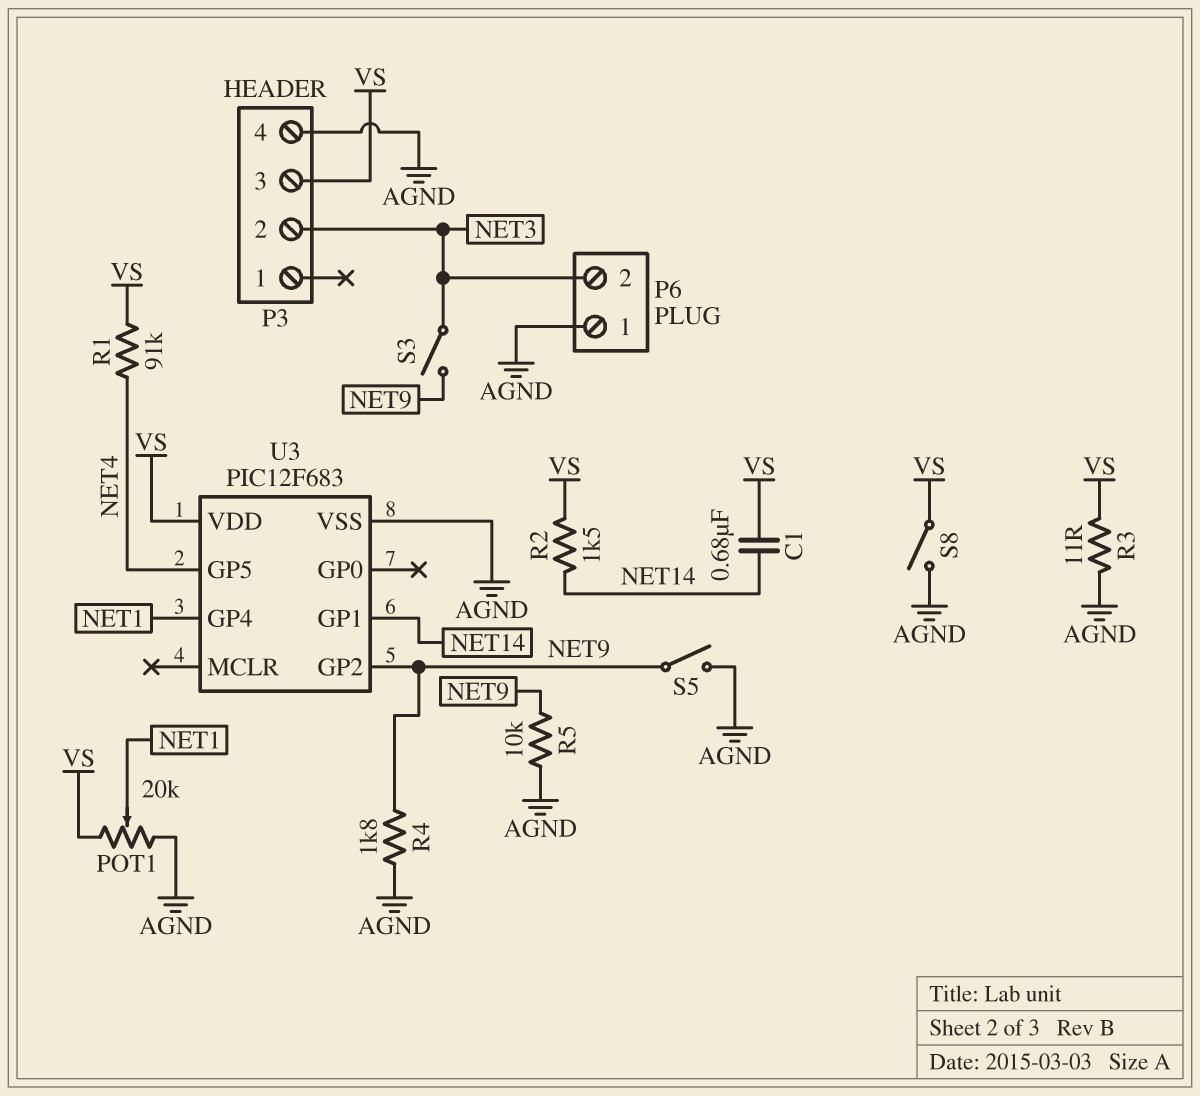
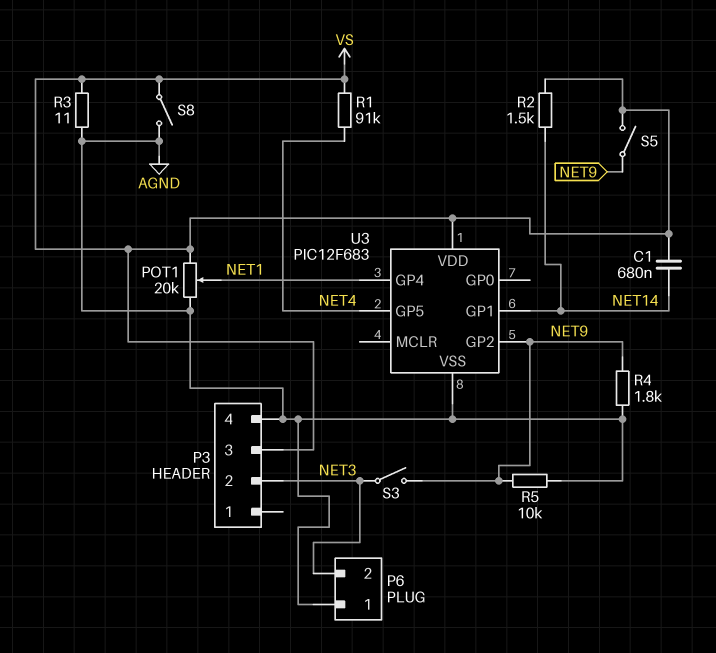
S5: switch (AGND, NET9) -> switch (NET9, VS)

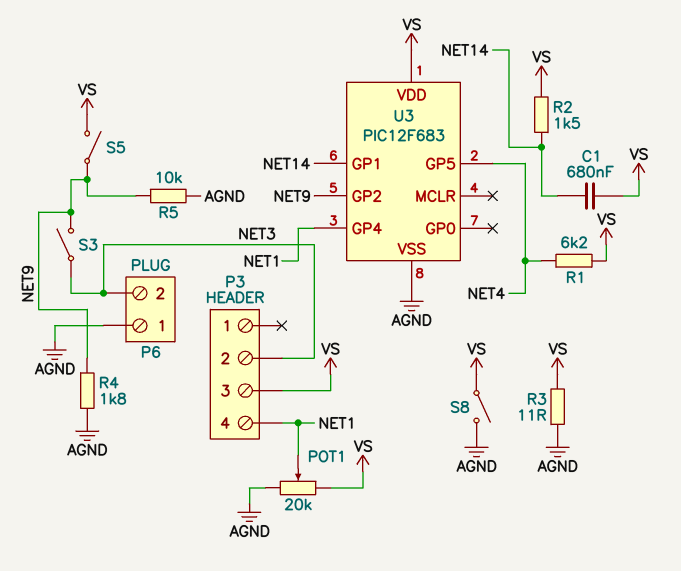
P3 pin 4: AGND -> NET1
R1: 91k (NET4, VS) -> 6.2k (NET4, VS)

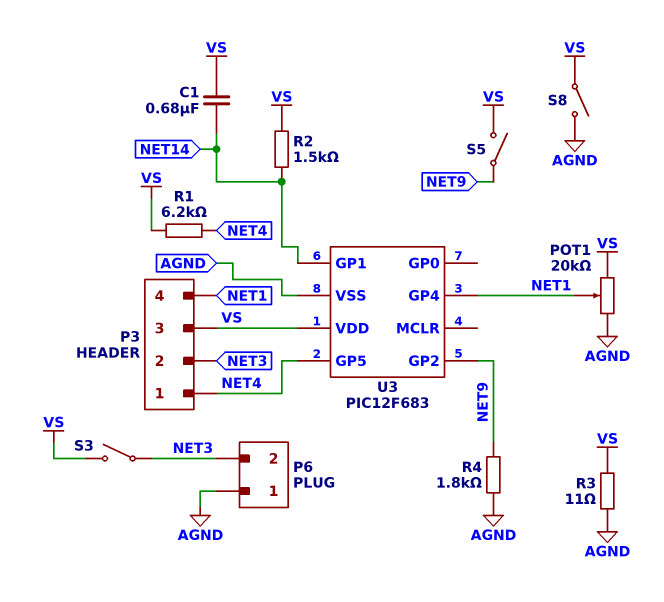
P3 pin 1: none -> NET4
R5: 10k (AGND, NET9) -> none
S3: switch (NET3, NET9) -> switch (NET3, VS)

